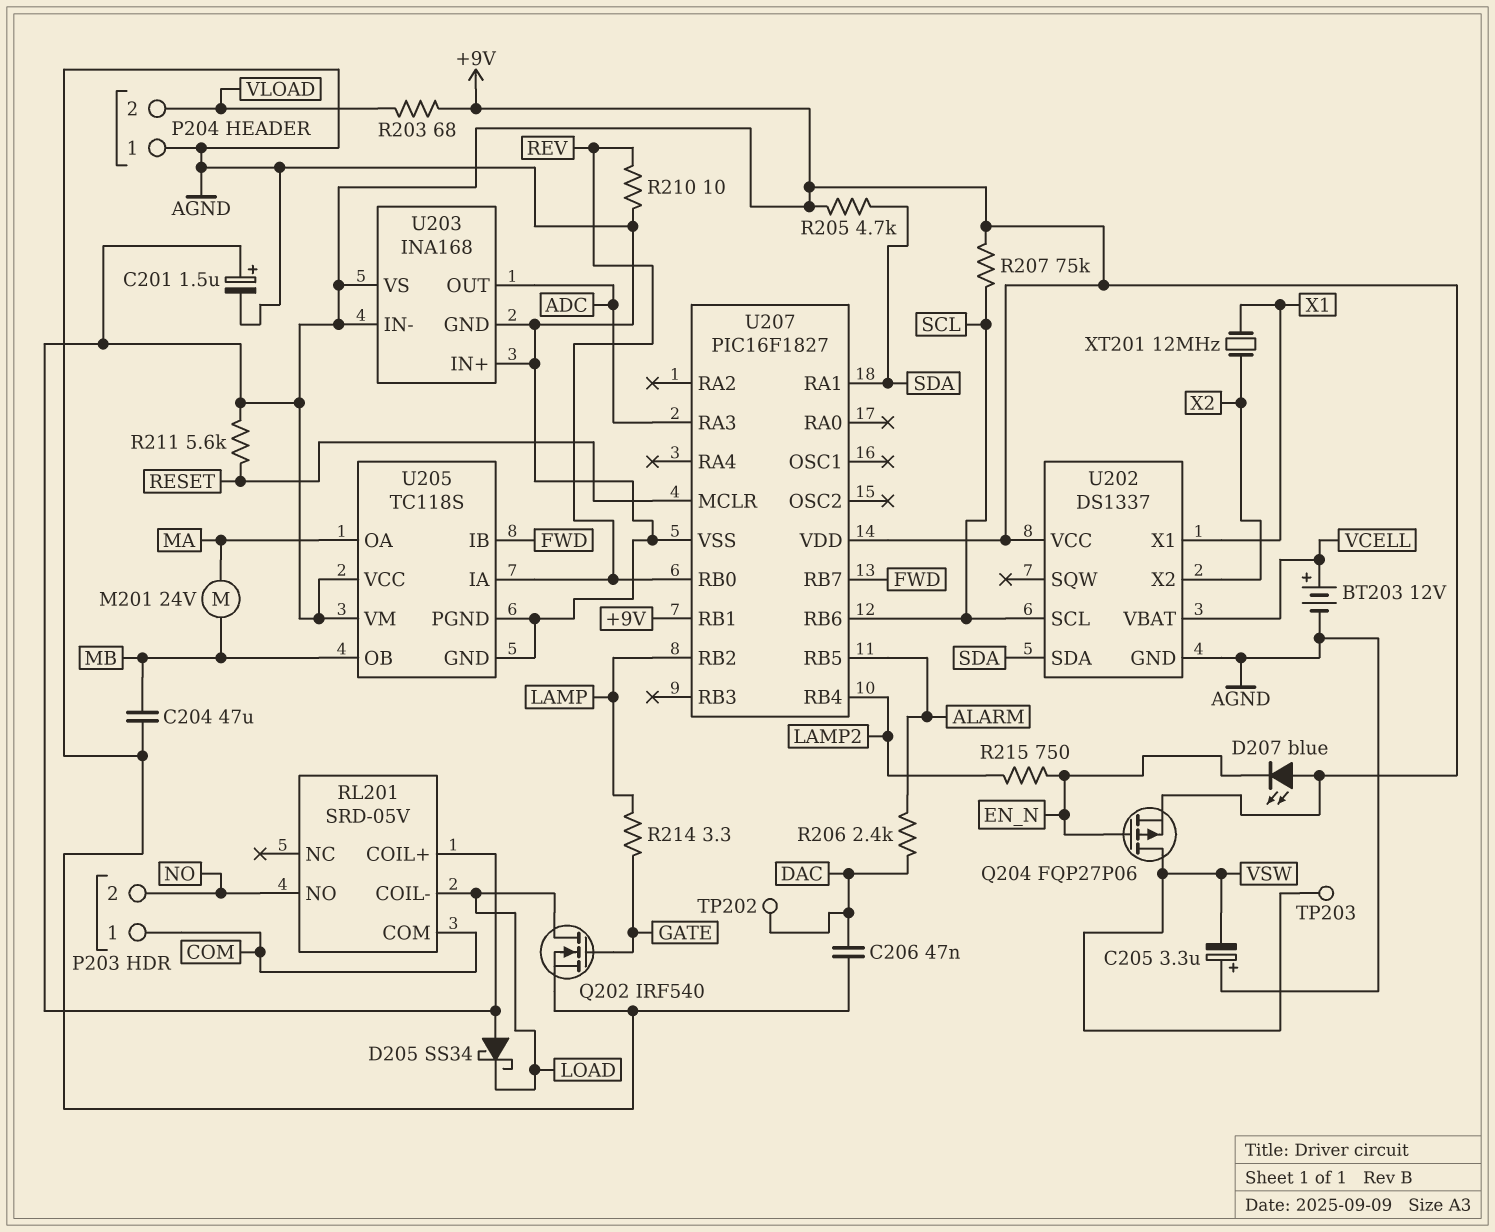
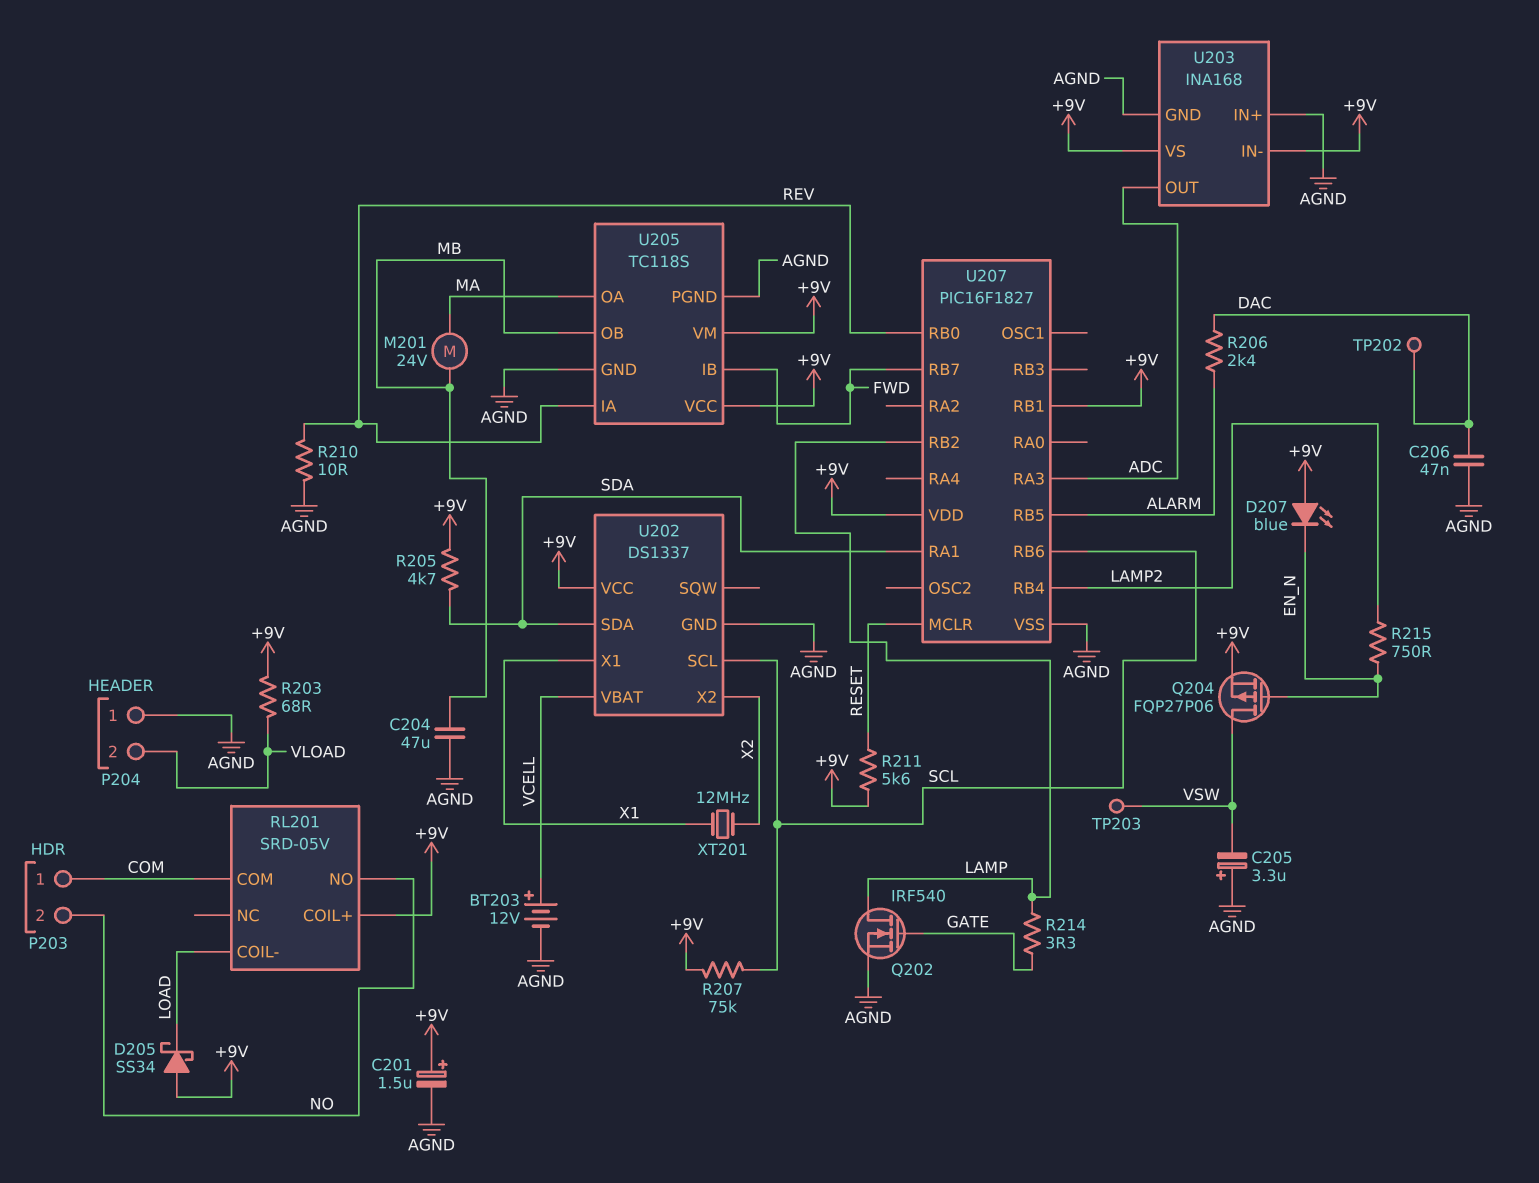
Q202: NMOS IRF540 (G GATE, D LOAD, S AGND) -> NMOS IRF540 (G GATE, D LAMP, S AGND)

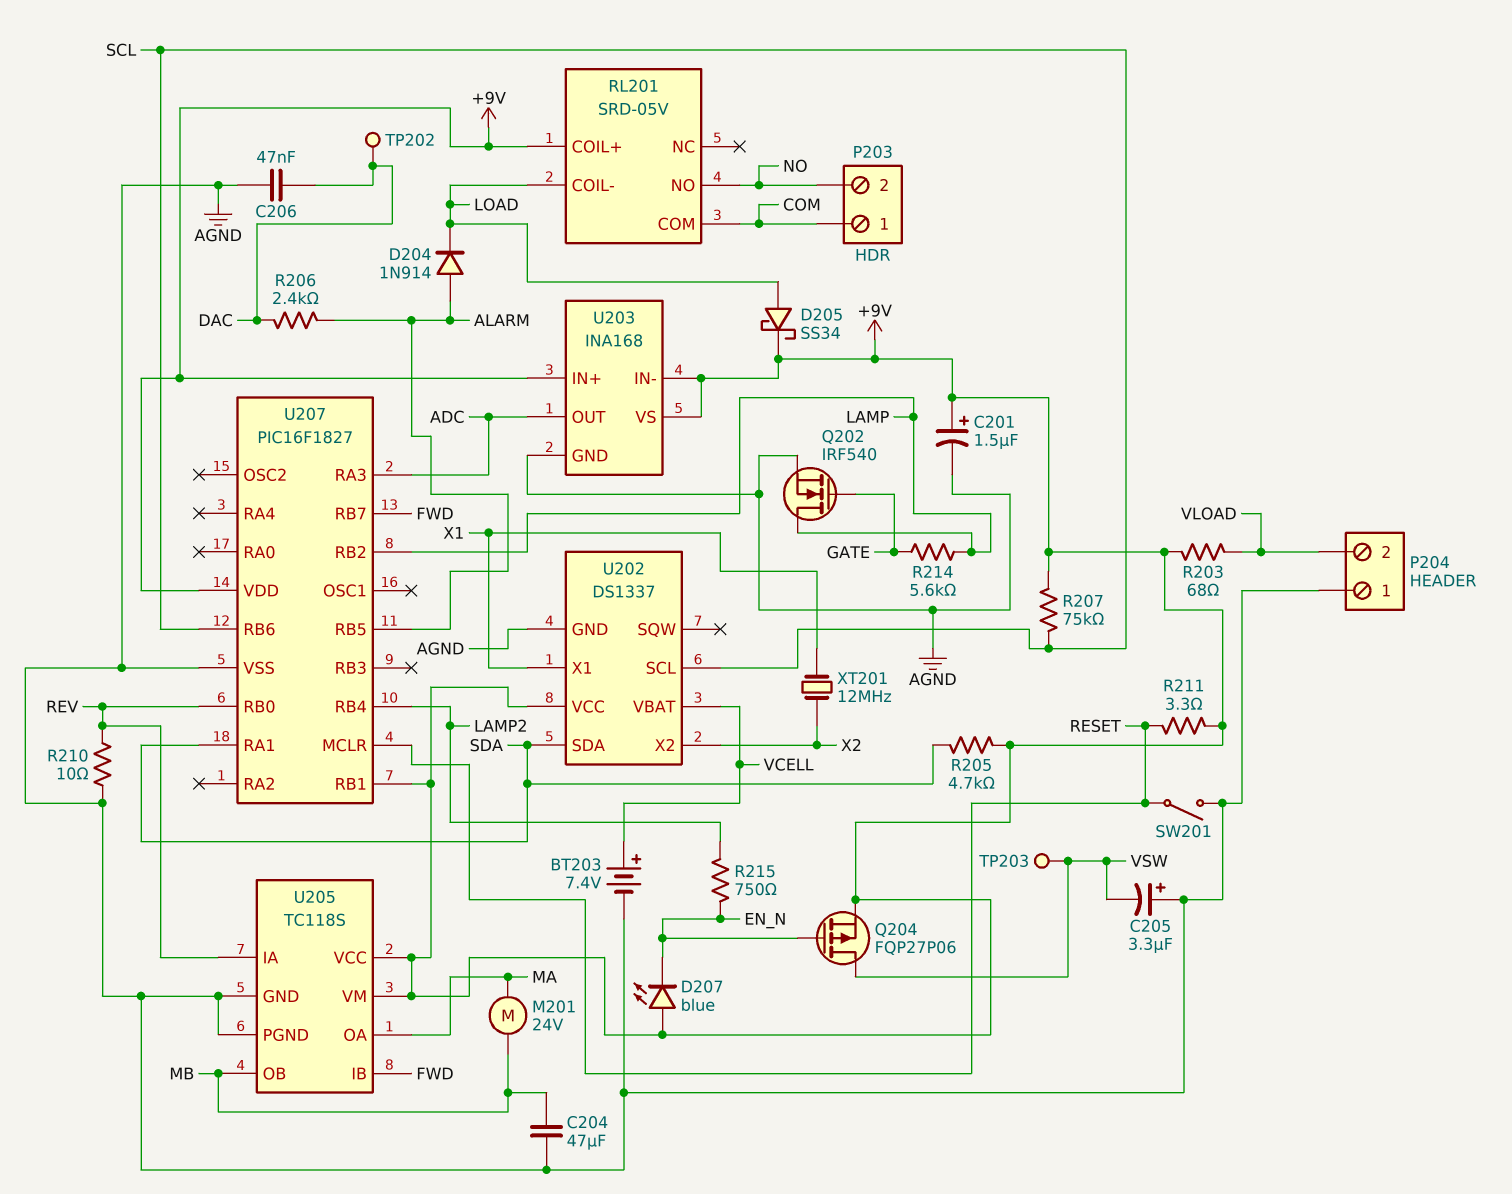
BT203: 12V (plus VCELL, minus AGND) -> 7.4V (plus VCELL, minus AGND)
D204: none -> diode 1N914 (A ALARM, K LOAD)
D205: schottky SS34 (A +9V, K LOAD) -> schottky SS34 (A LOAD, K +9V)
R211: 5.6k (+9V, RESET) -> 3.3 (+9V, RESET)
R214: 3.3 (GATE, LAMP) -> 5.6k (GATE, LAMP)
SW201: none -> switch (AGND, RESET)
U203 pin IN+: AGND -> +9V

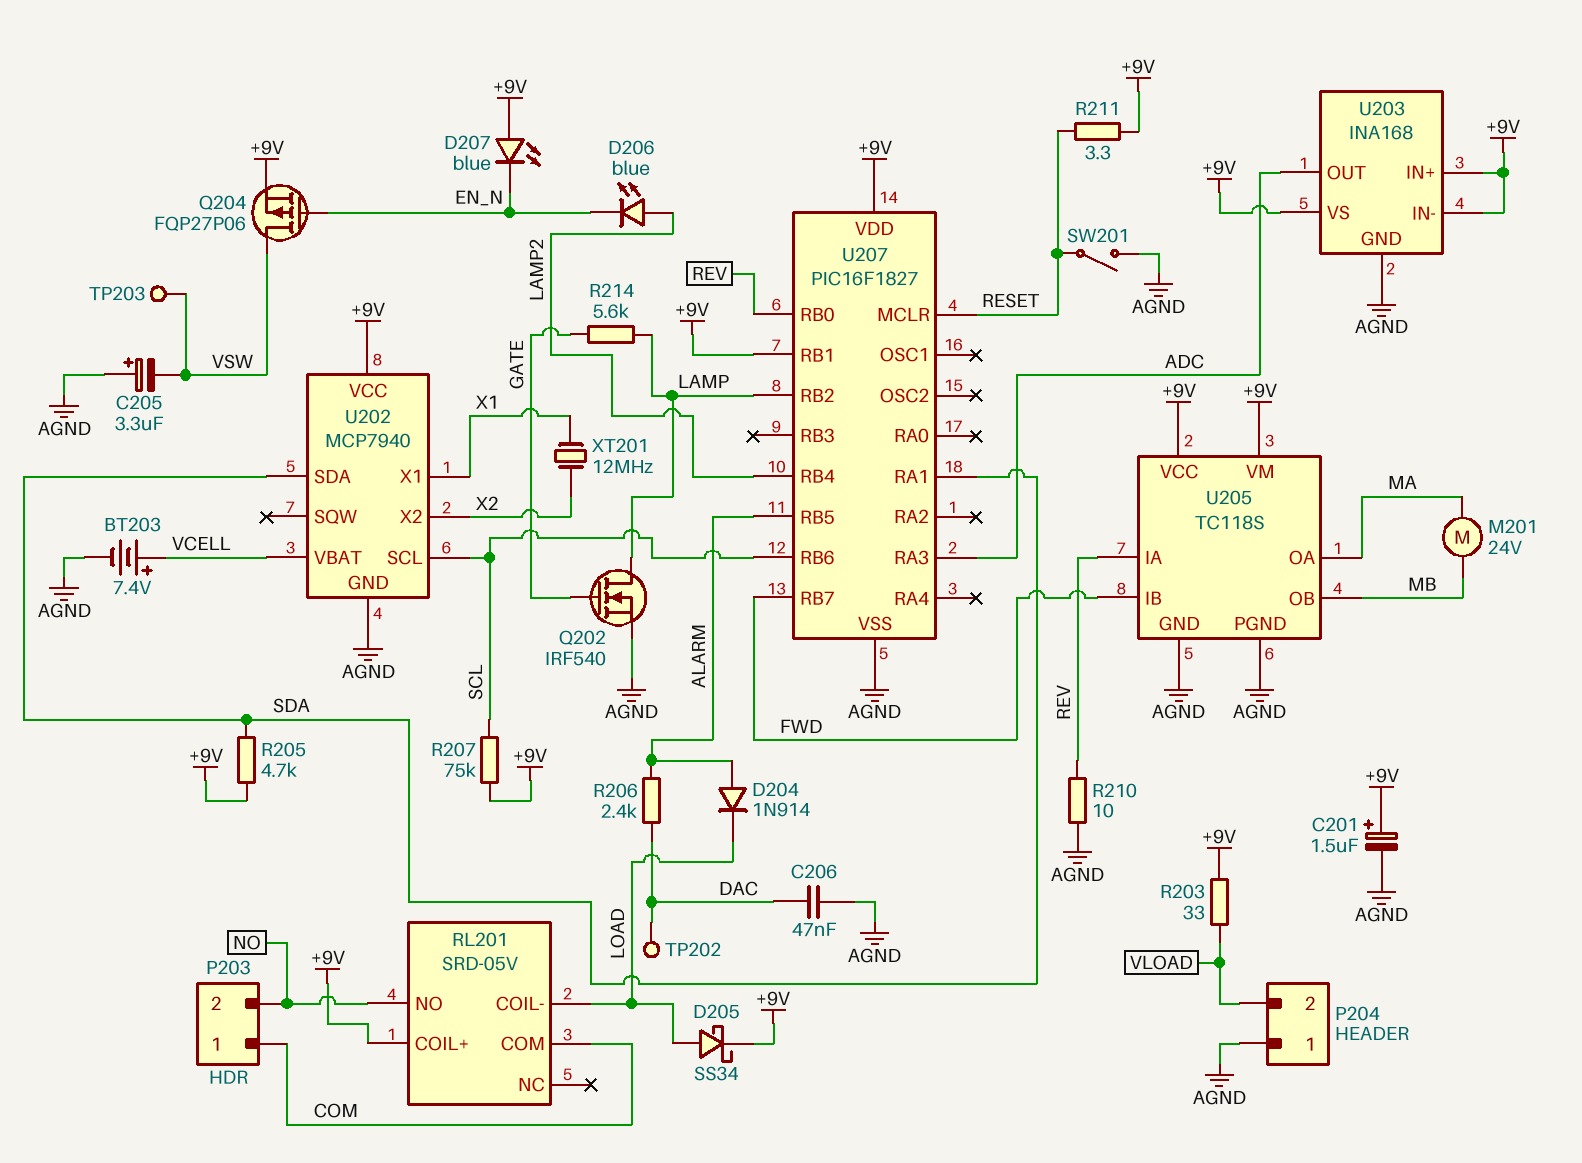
C204: 47uF (AGND, MB) -> none
D206: none -> LED blue (A LAMP2, K EN_N)
R203: 68 (+9V, VLOAD) -> 33 (+9V, VLOAD)
R215: 750 (EN_N, LAMP2) -> none
U202: DS1337 -> MCP7940

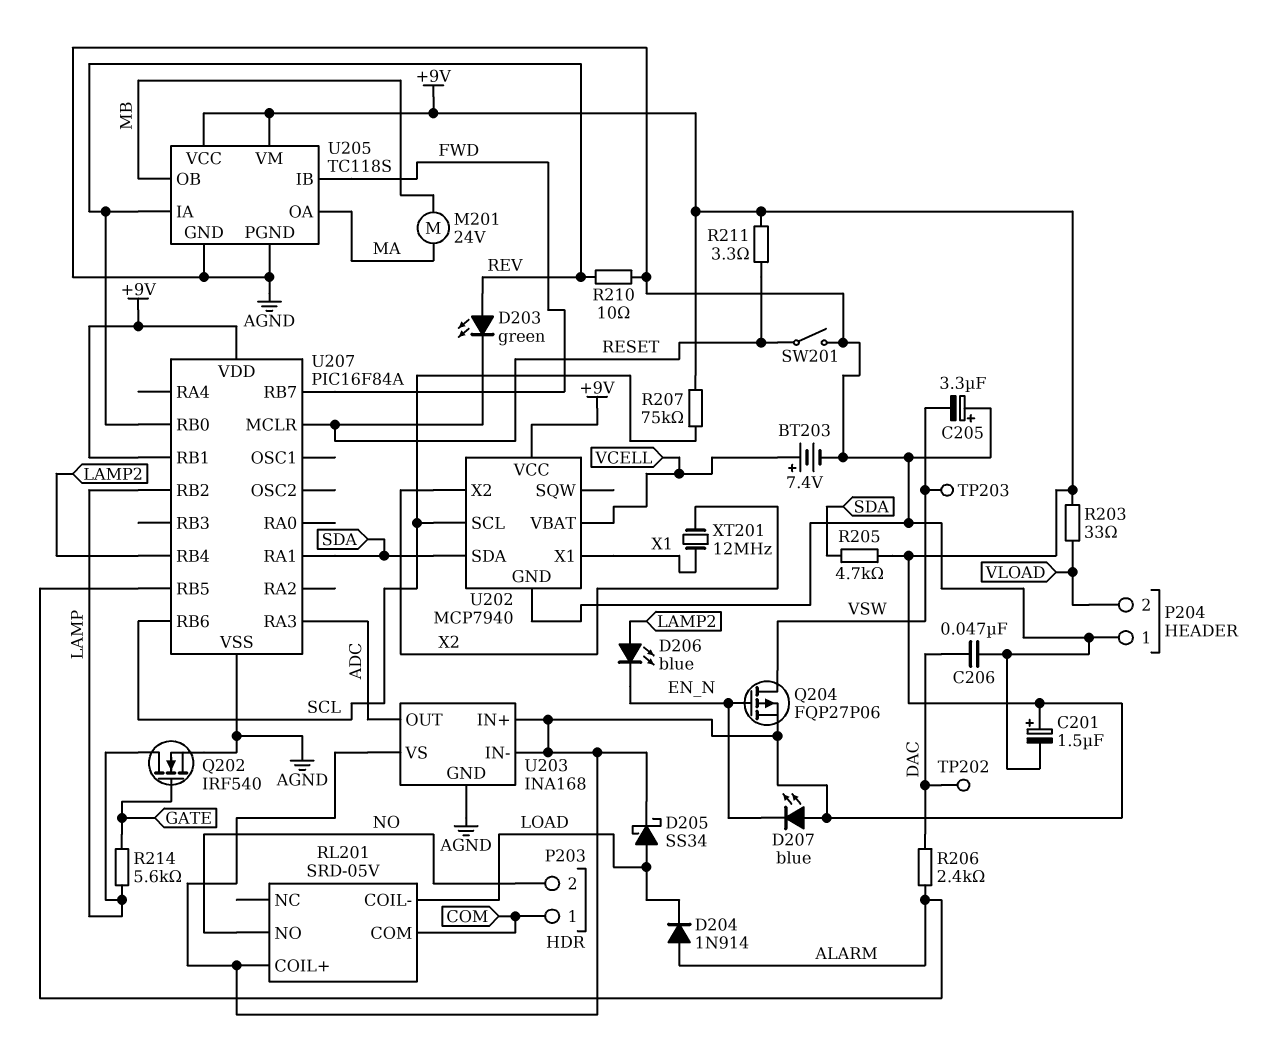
D203: none -> LED green (A REV, K RESET)
U207: PIC16F1827 -> PIC16F84A

